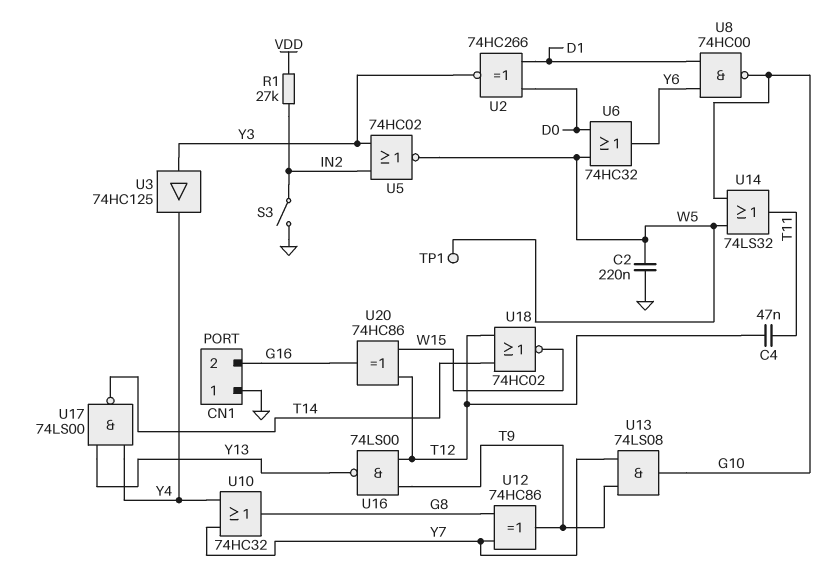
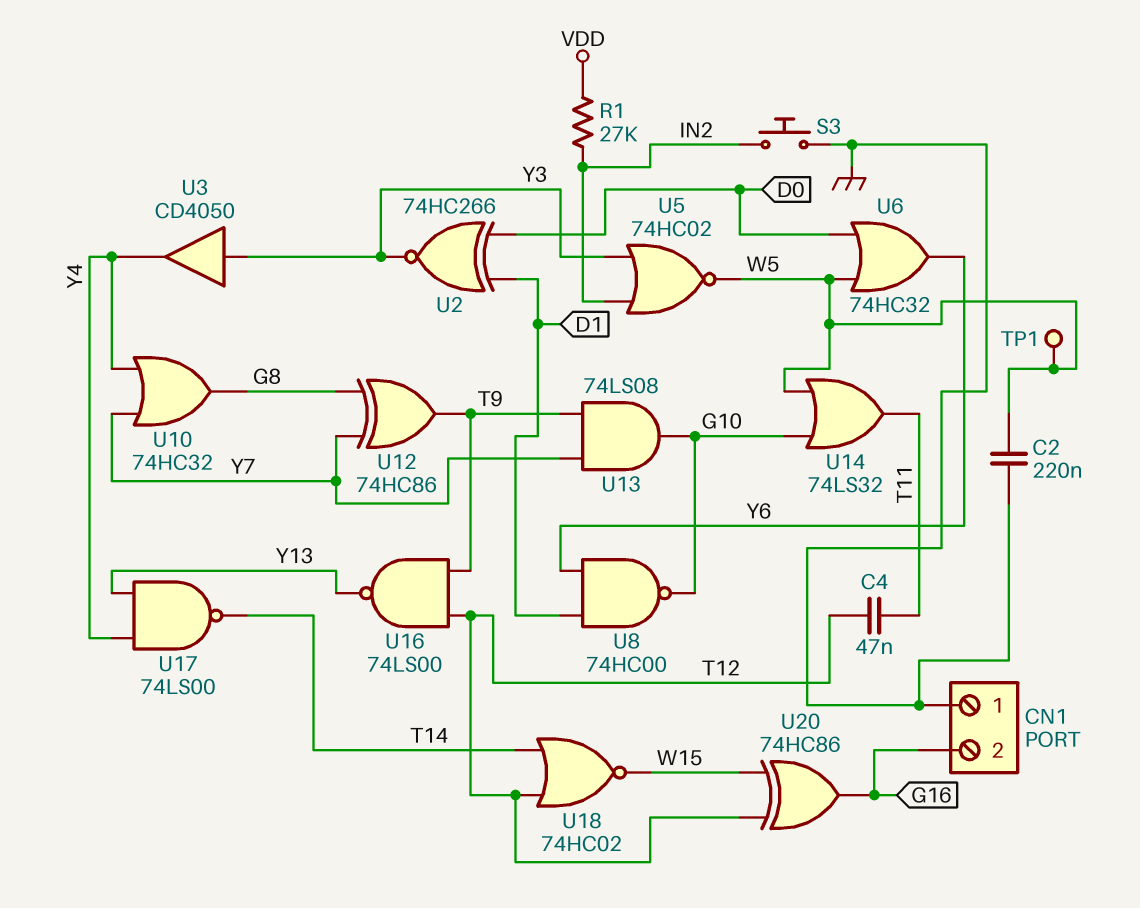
S3: switch (GND, IN2) -> button (GND, IN2)
U3: buffer 74HC125 (in Y3, out Y4) -> buffer CD4050 (in Y3, out Y4)

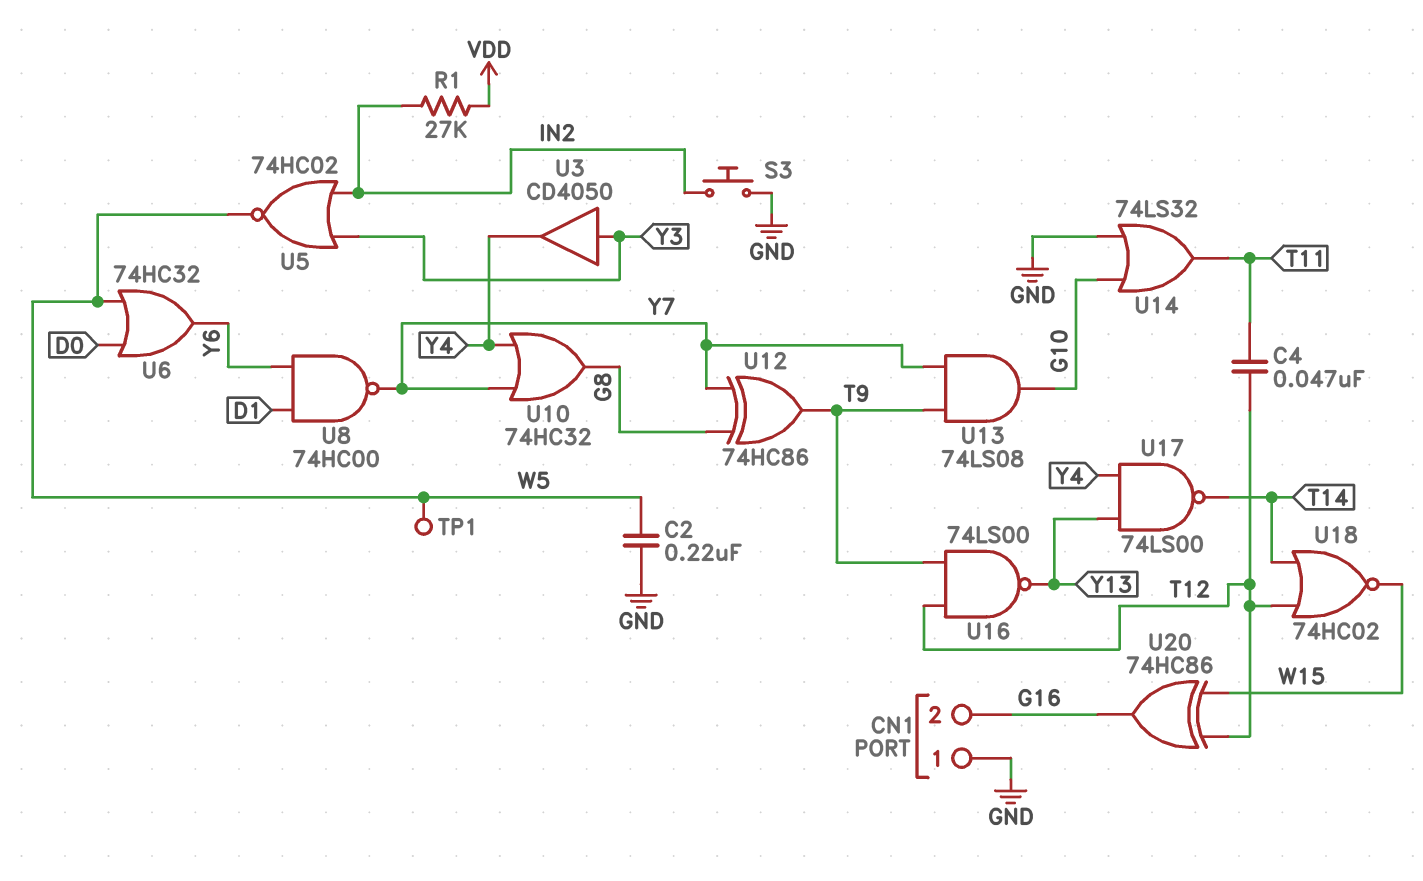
U2: XNOR 74HC266 (in D0, in D1, out Y3) -> none
U8: NAND 74HC00 (in D1, in Y6, out G10) -> NAND 74HC00 (in D1, in Y6, out Y7)
U14: OR 74LS32 (in G10, in W5, out T11) -> OR 74LS32 (in G10, in GND, out T11)

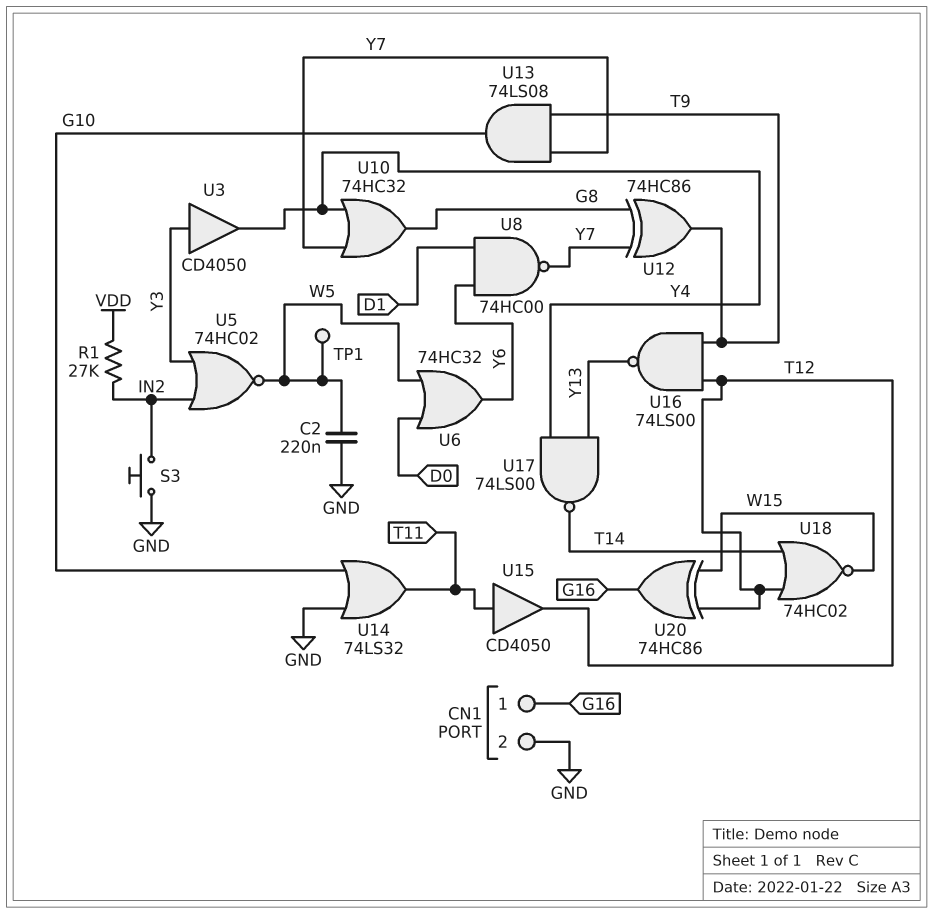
C4: 47nF (T11, T12) -> none
CN1 pin 1: GND -> G16
CN1 pin 2: G16 -> GND
U15: none -> buffer CD4050 (in T11, out T12)

